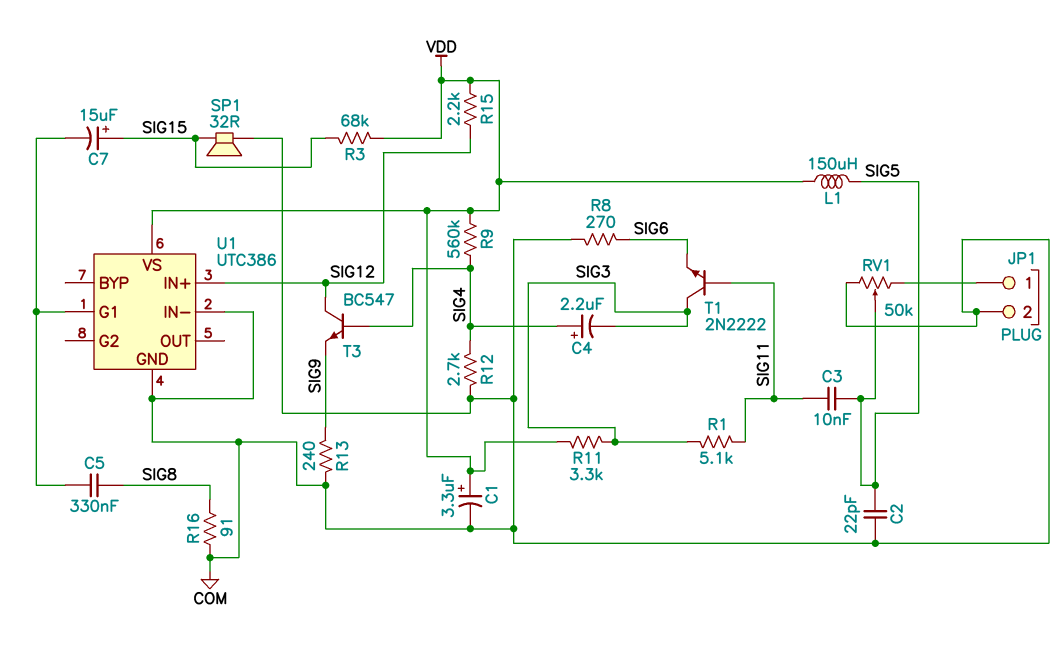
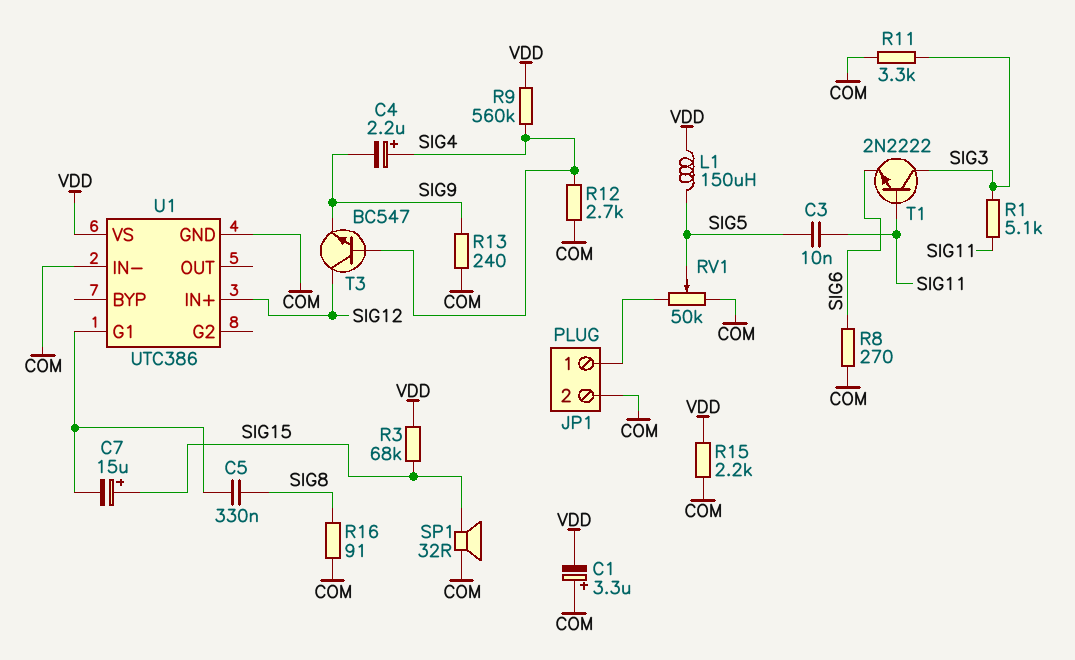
C1: 3.3uF (plus VDD, minus COM) -> 3.3uF (plus COM, minus VDD)
C2: 22pF (COM, SIG5) -> none
C4: 2.2uF (plus SIG4, minus SIG3) -> 2.2uF (plus SIG4, minus SIG9)
R11: 3.3k (SIG3, VDD) -> 3.3k (COM, SIG3)
R15: 2.2k (SIG12, VDD) -> 2.2k (COM, VDD)

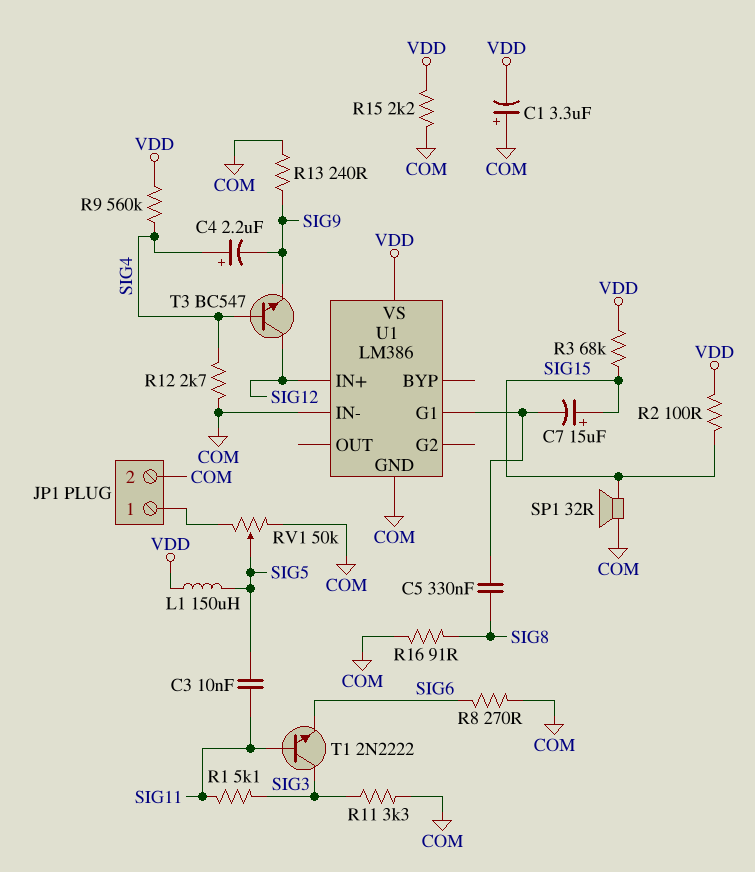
R2: none -> 100 (SIG15, VDD)
U1: UTC386 -> LM386

